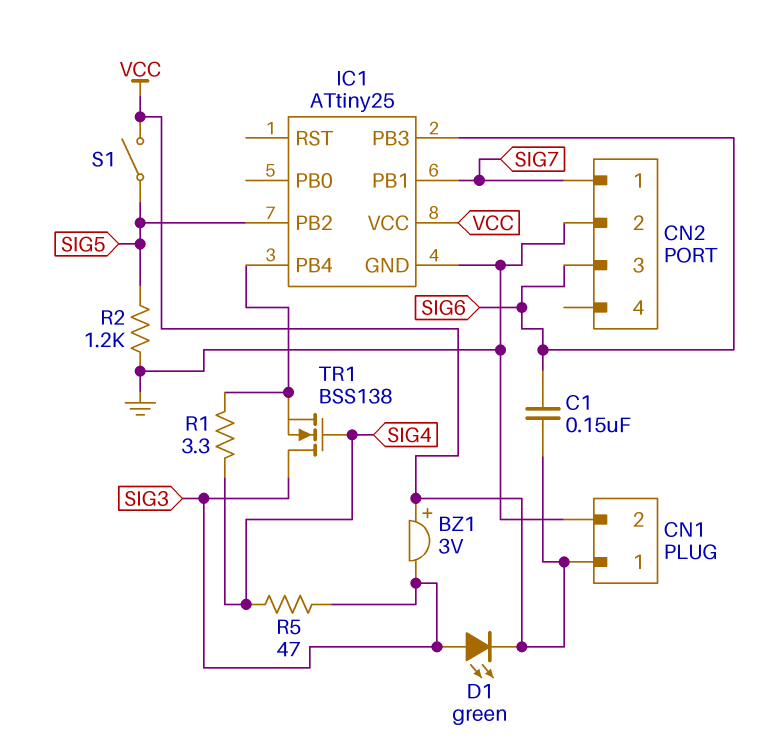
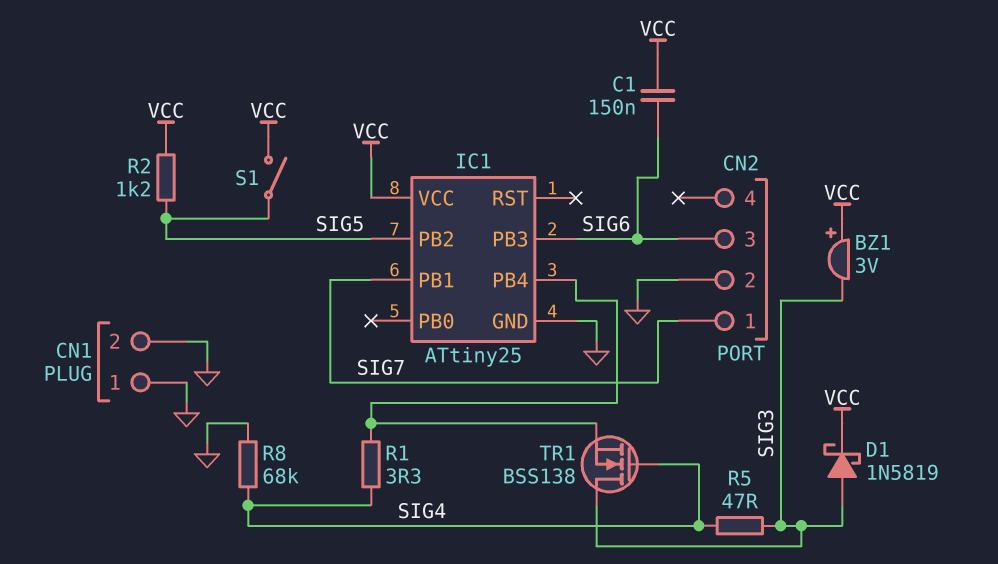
CN1 pin 1: VCC -> GND
D1: LED green (A SIG3, K VCC) -> schottky 1N5819 (A SIG3, K VCC)
R2: 1.2k (GND, SIG5) -> 1.2k (SIG5, VCC)
R8: none -> 68k (GND, SIG4)

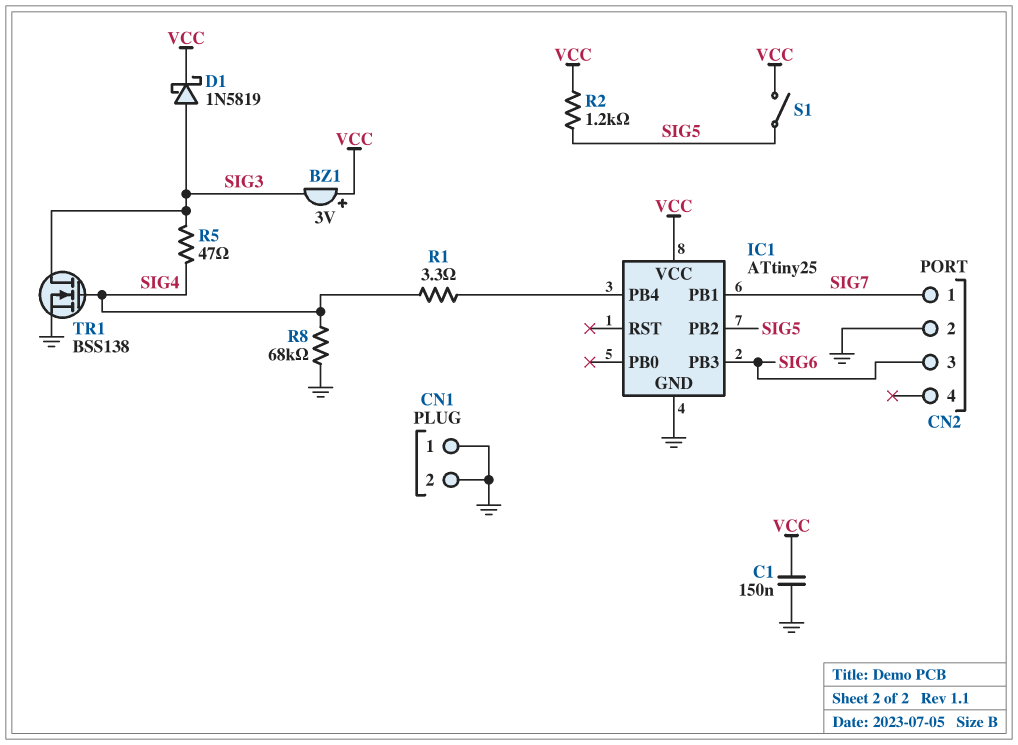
C1: 150nF (SIG6, VCC) -> 150nF (GND, VCC)
TR1: NMOS BSS138 (G SIG4, D SIG3, S IC1/PB4) -> NMOS BSS138 (G SIG4, D SIG3, S GND)

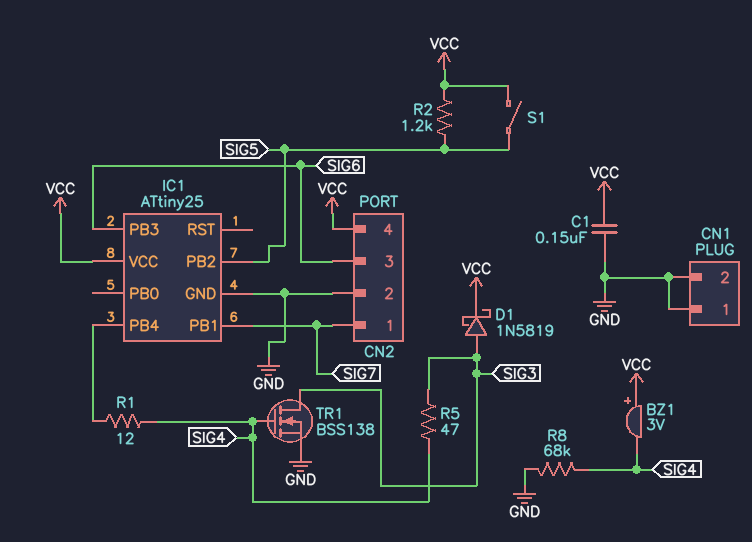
BZ1: buzzer 3V (plus VCC, minus SIG3) -> buzzer 3V (plus VCC, minus SIG4)
CN2 pin 4: none -> VCC
R1: 3.3 (IC1/PB4, SIG4) -> 12 (IC1/PB4, SIG4)

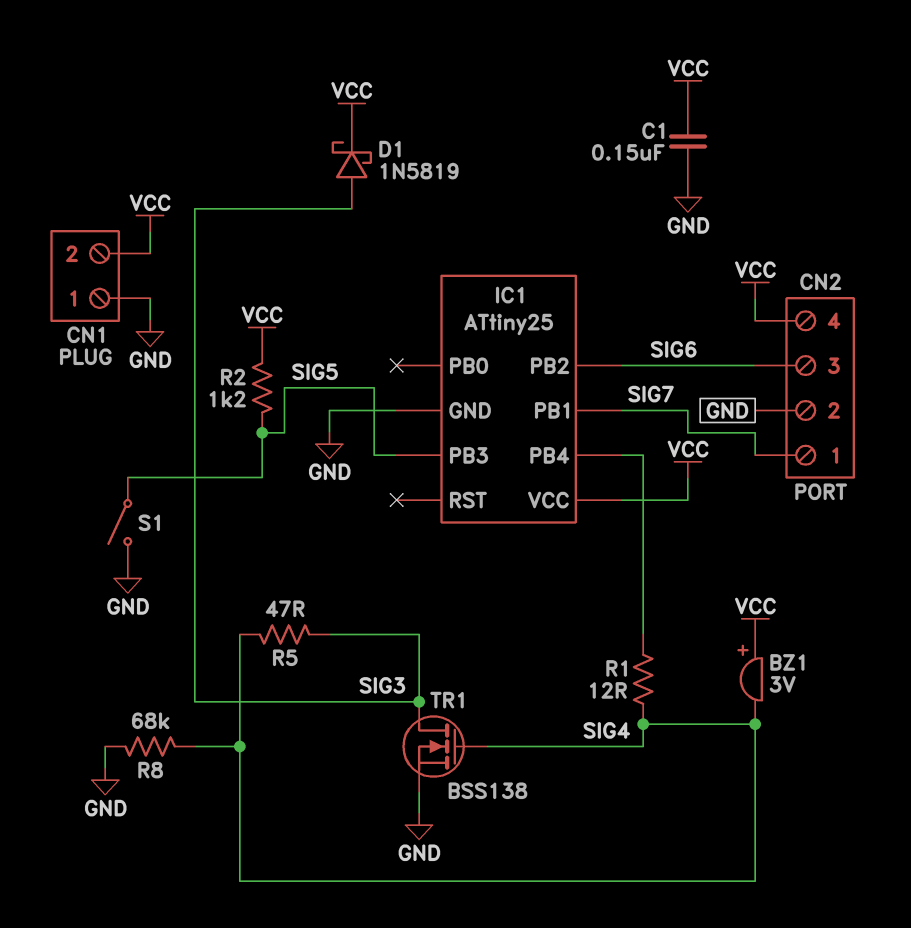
CN1 pin 2: GND -> VCC
IC1 pin PB2: SIG5 -> SIG6
IC1 pin PB3: SIG6 -> SIG5
S1: switch (SIG5, VCC) -> switch (GND, SIG5)

